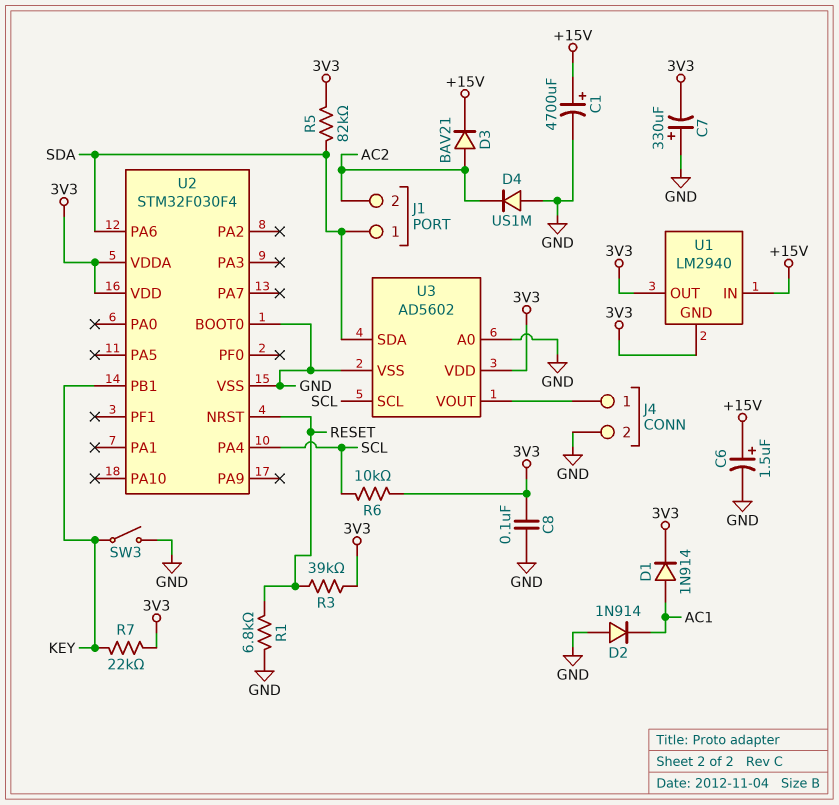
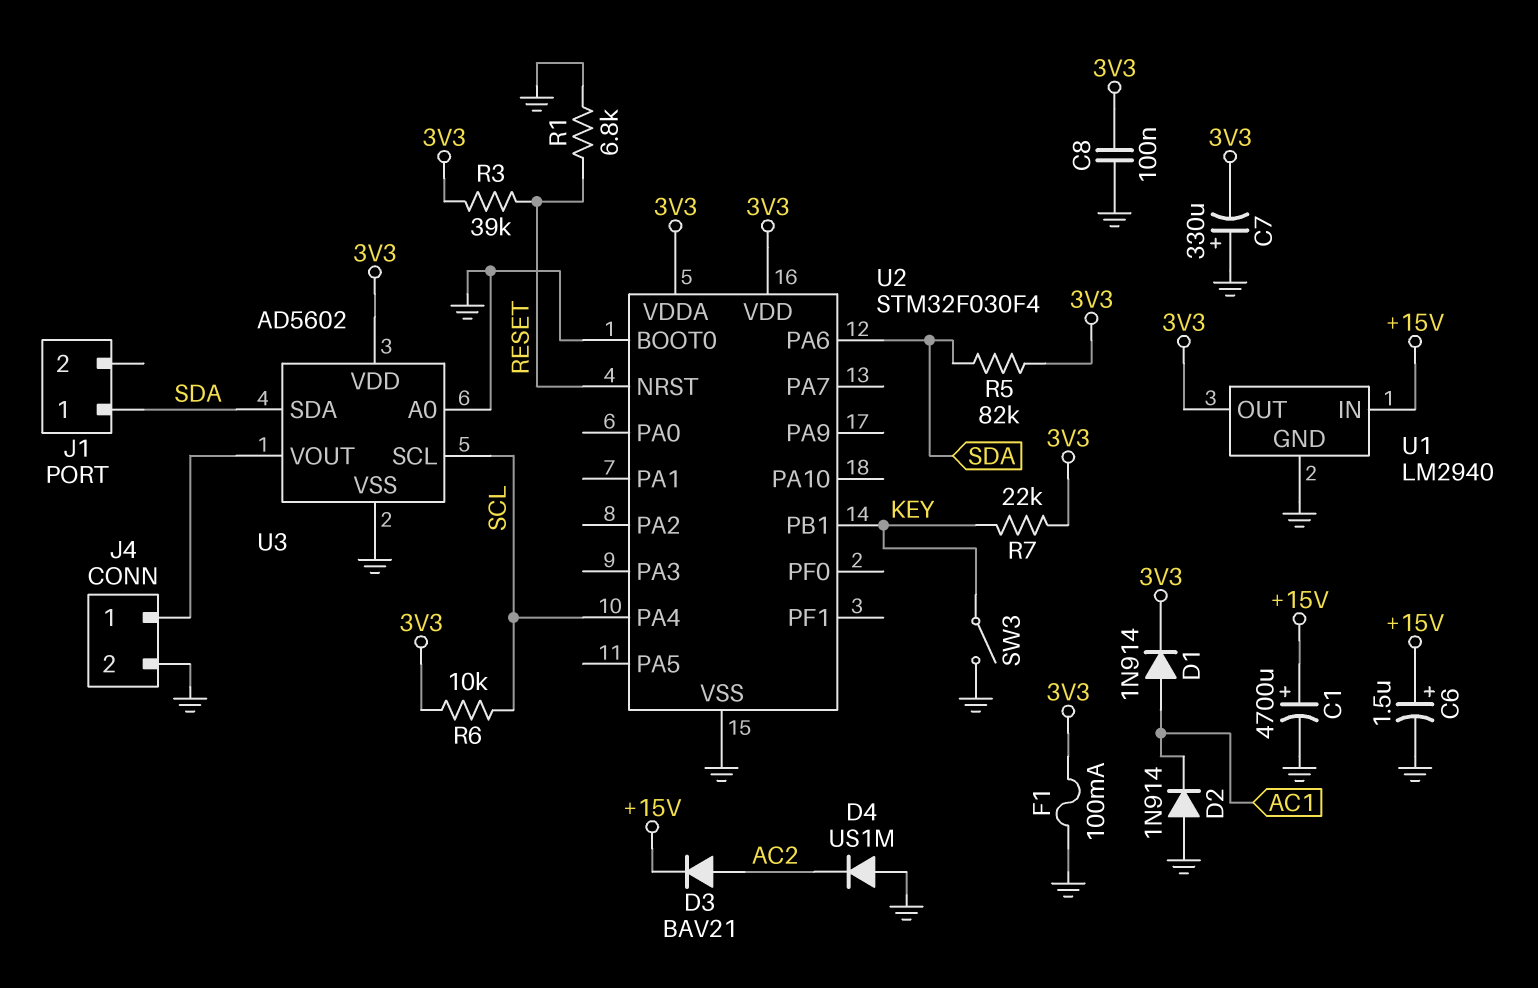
F1: none -> 100mA (3V3, GND)
J1 pin 2: AC2 -> none
U1 pin GND: 3V3 -> GND

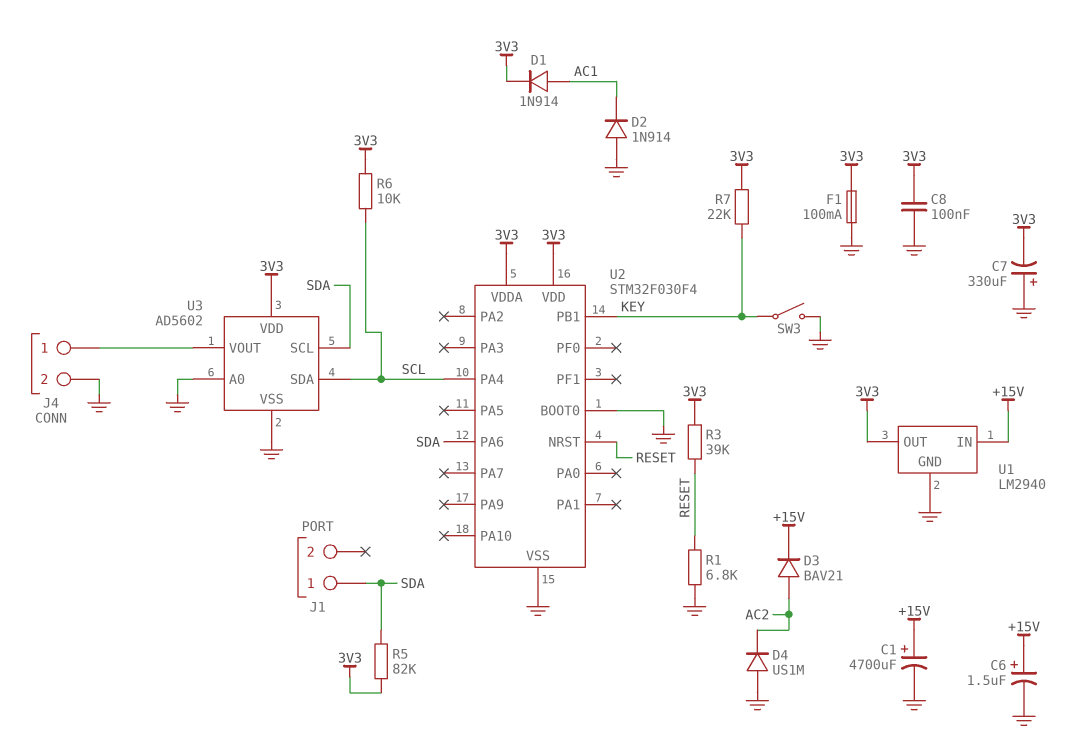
U3 pin SCL: SCL -> SDA
U3 pin SDA: SDA -> SCL

